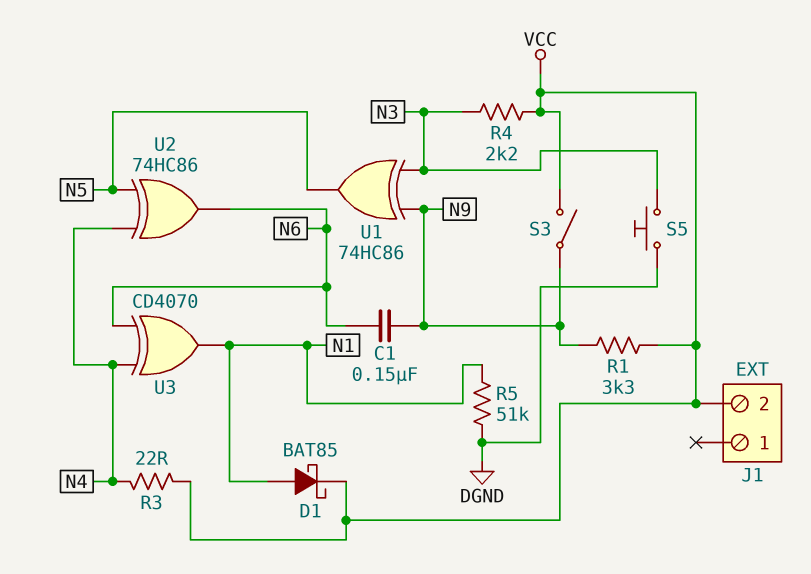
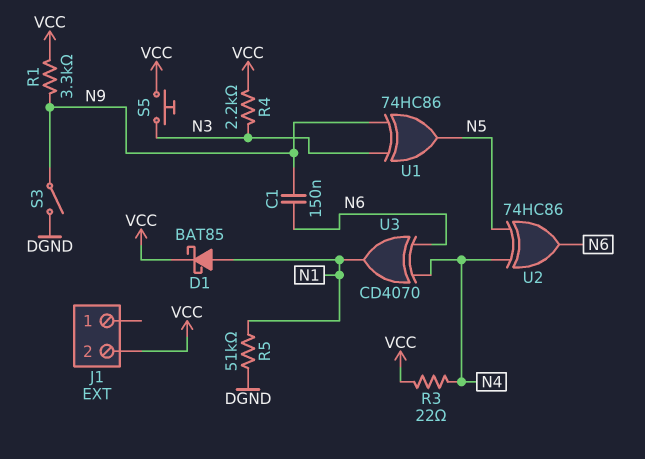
S3: switch (N9, VCC) -> switch (DGND, N9)
S5: button (DGND, N3) -> button (N3, VCC)

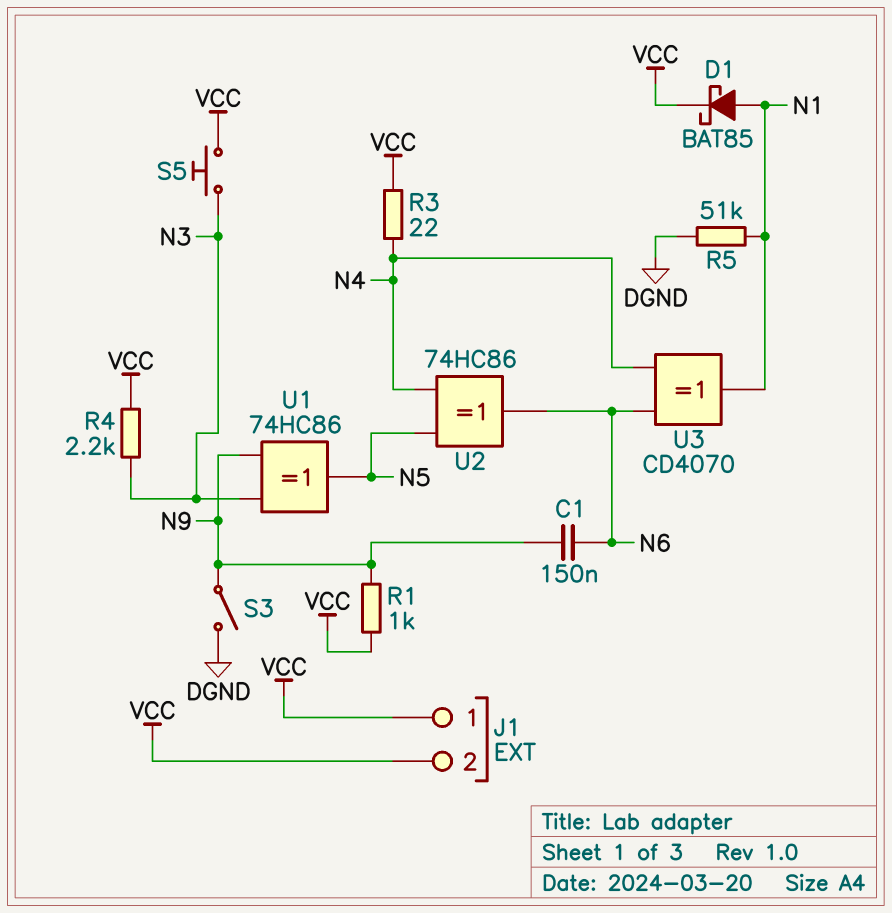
J1 pin 1: none -> VCC
R1: 3.3k (N9, VCC) -> 1k (N9, VCC)

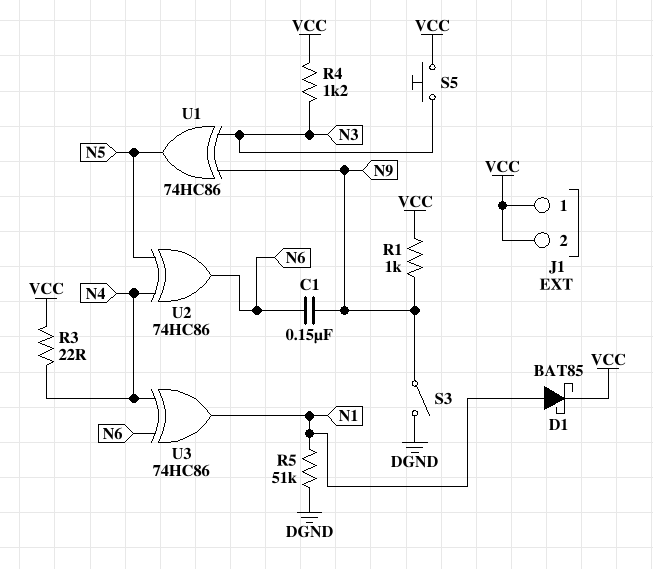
R4: 2.2k (N3, VCC) -> 1.2k (N3, VCC)
U3: XOR CD4070 (in N4, in N6, out N1) -> XOR 74HC86 (in N4, in N6, out N1)

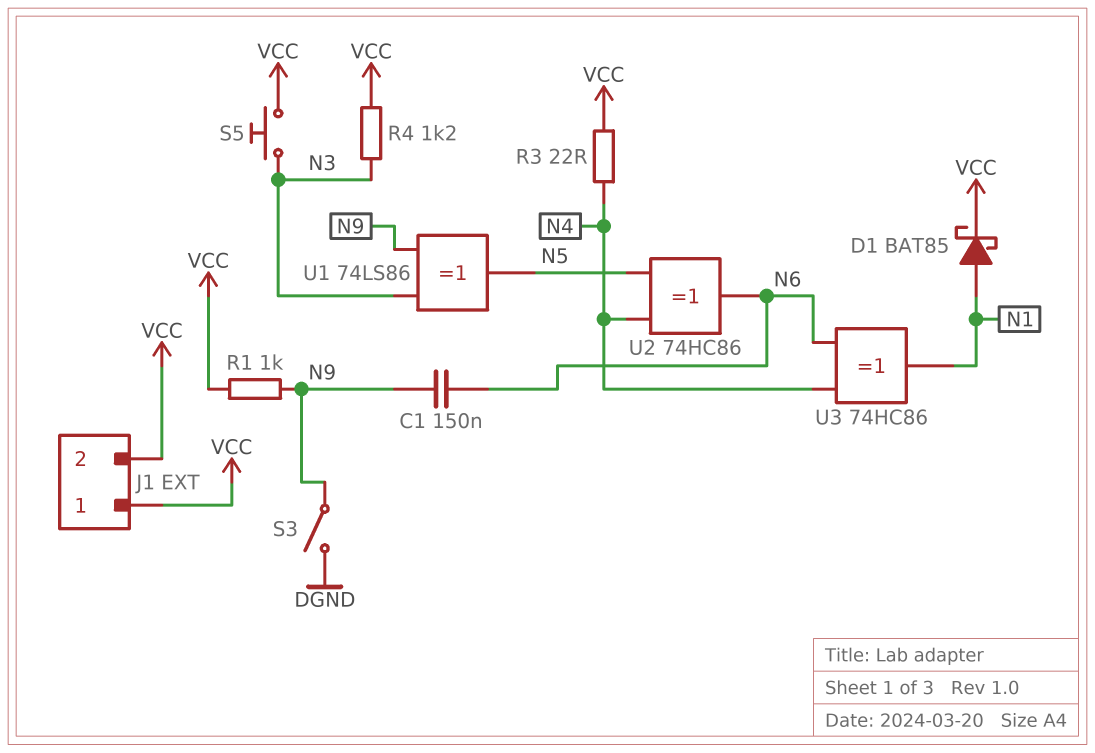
R5: 51k (DGND, N1) -> none
U1: XOR 74HC86 (in N3, in N9, out N5) -> XOR 74LS86 (in N3, in N9, out N5)

